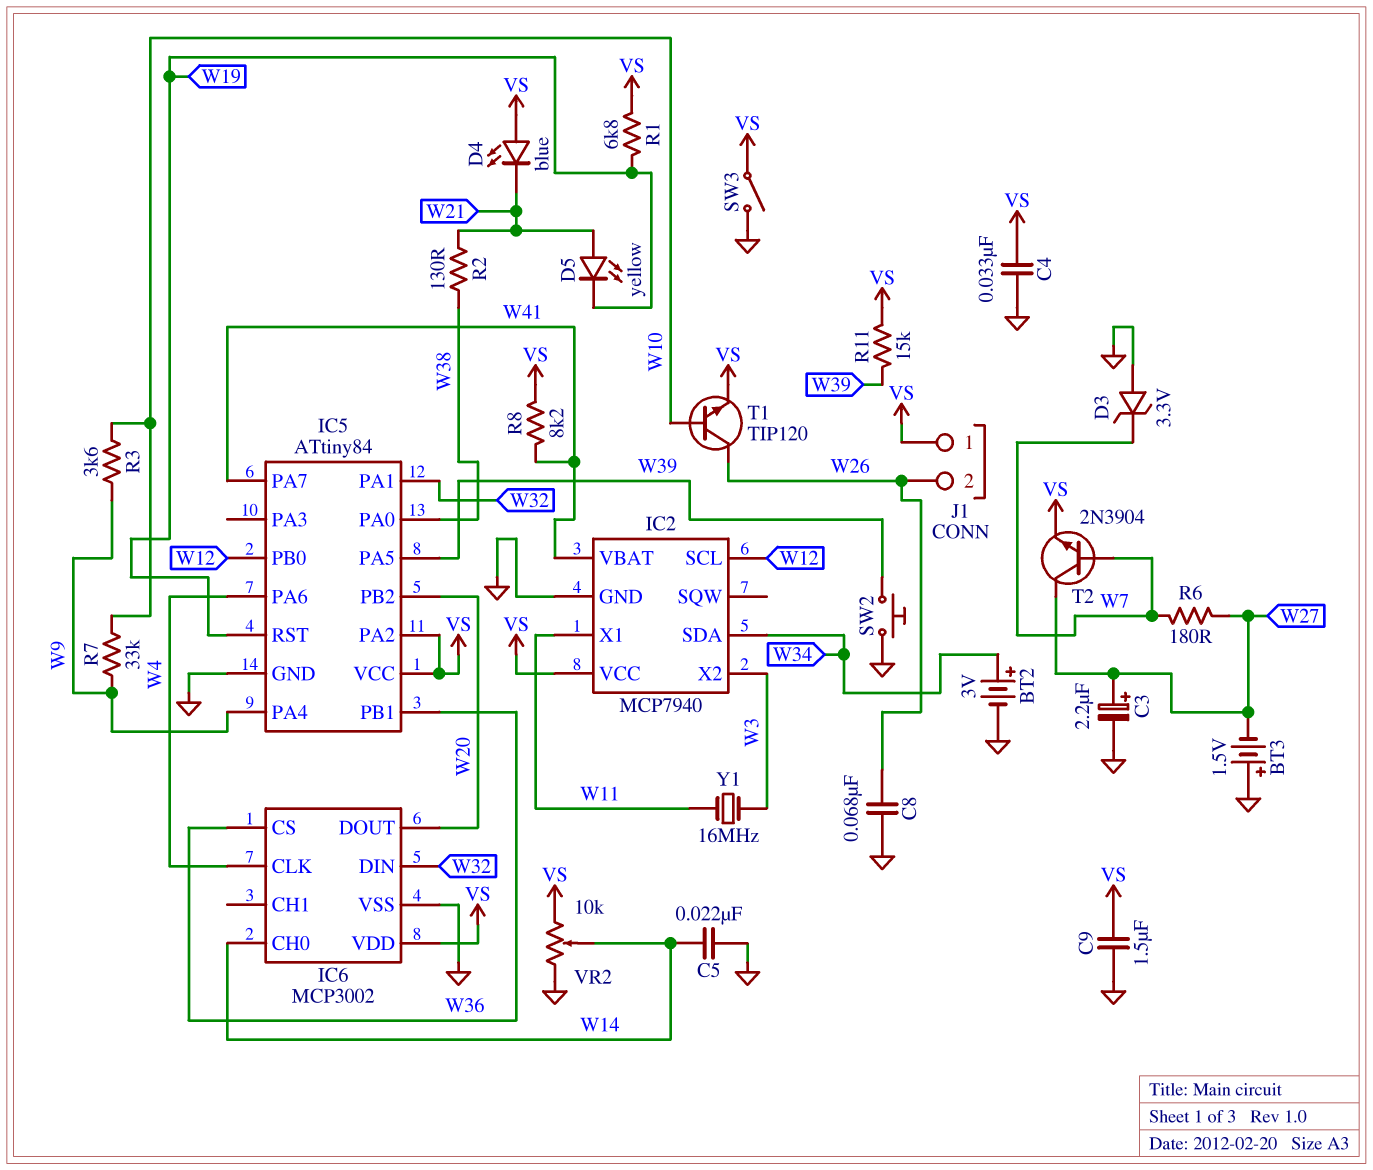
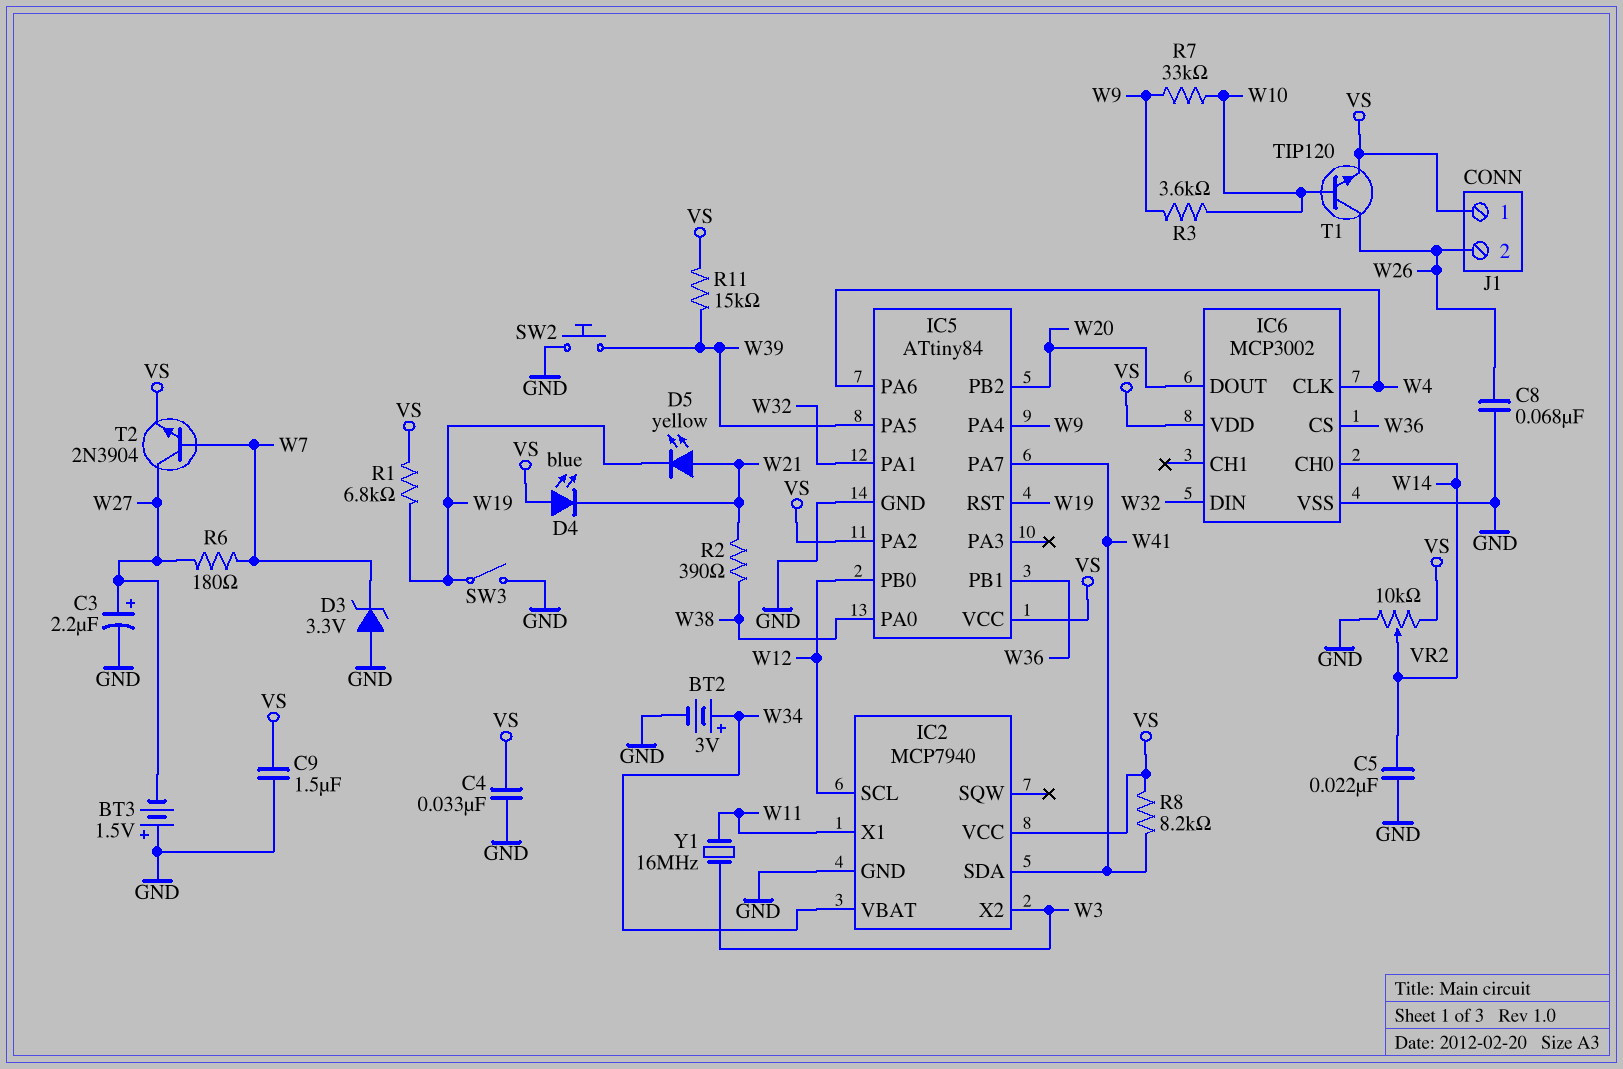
IC2 pin SDA: W34 -> W41
IC2 pin VBAT: W41 -> W34
R2: 130 (W21, W38) -> 390 (W21, W38)
SW3: switch (GND, VS) -> switch (GND, W19)

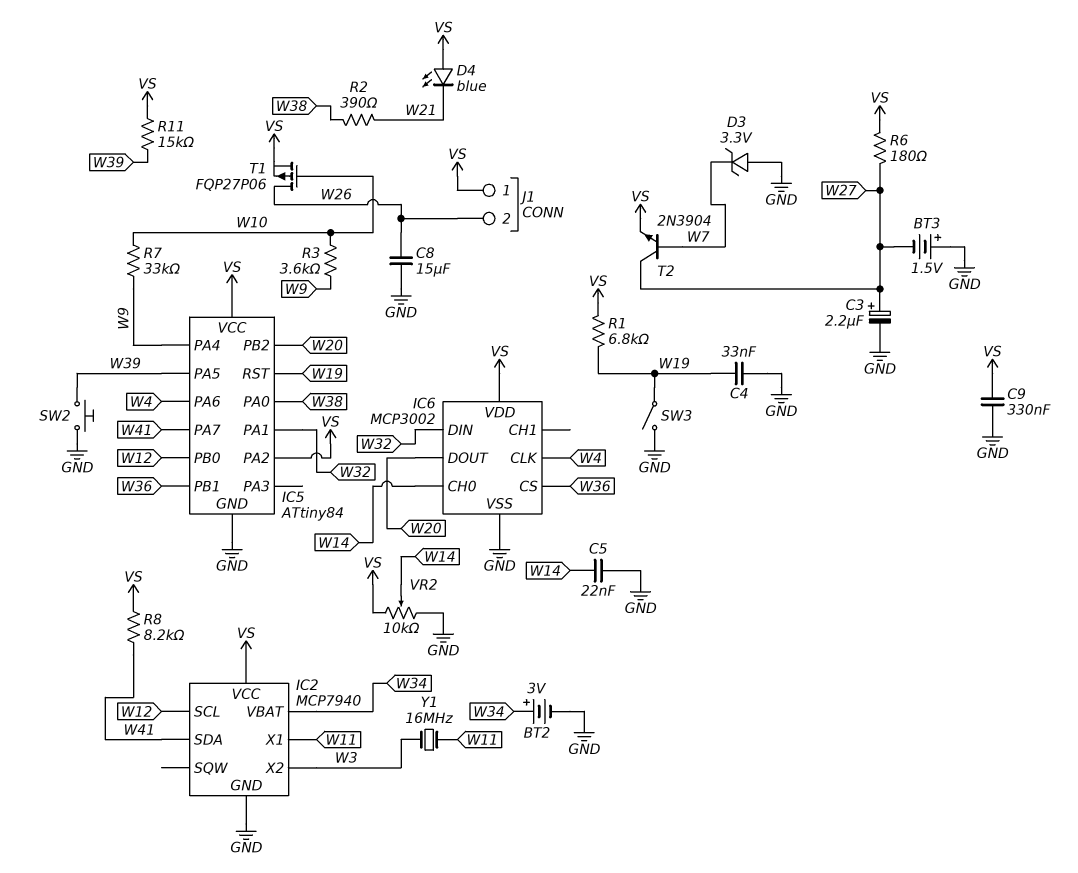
C4: 33nF (GND, VS) -> 33nF (GND, W19)
C8: 68nF (GND, W26) -> 15uF (GND, W26)
C9: 1.5uF (GND, VS) -> 330nF (GND, VS)
D5: LED yellow (A W21, K W19) -> none
R6: 180 (W7, W27) -> 180 (VS, W27)
T1: NPN TIP120 (B W10, C W26, E VS) -> PMOS FQP27P06 (G W10, D W26, S VS)

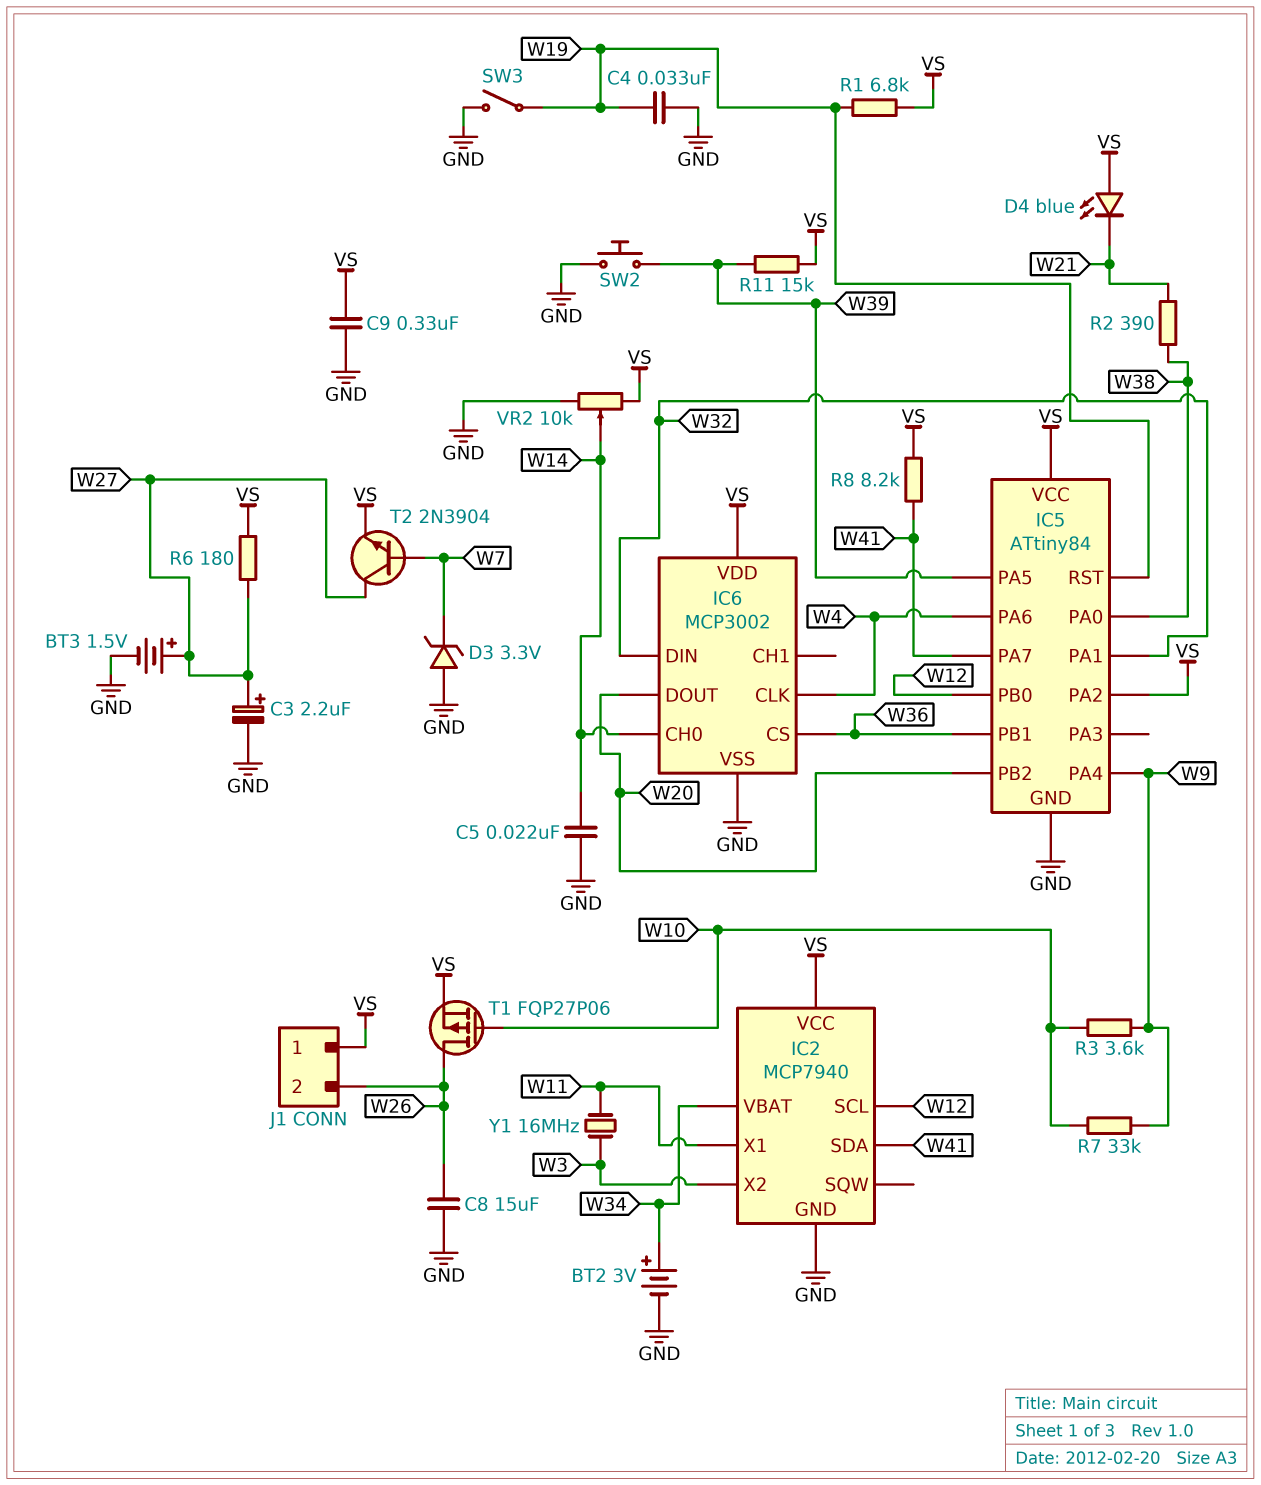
BT3: 1.5V (plus GND, minus W27) -> 1.5V (plus W27, minus GND)

